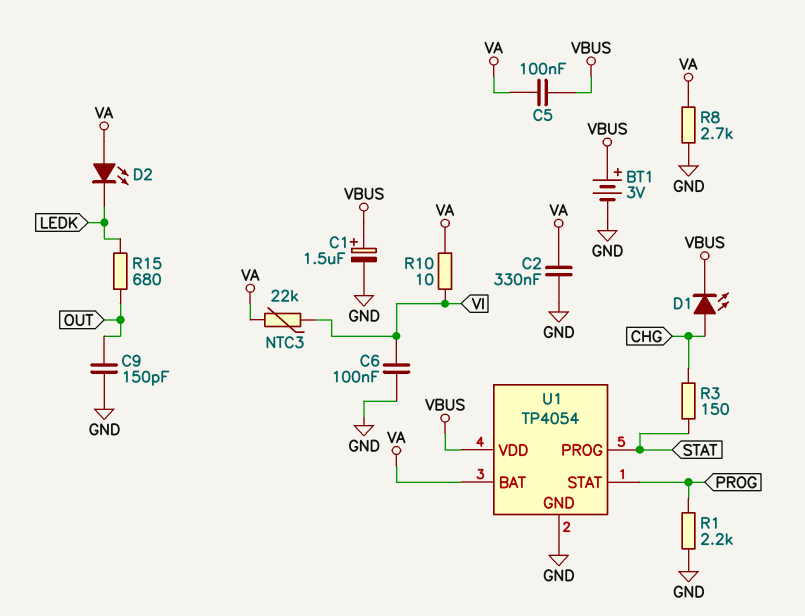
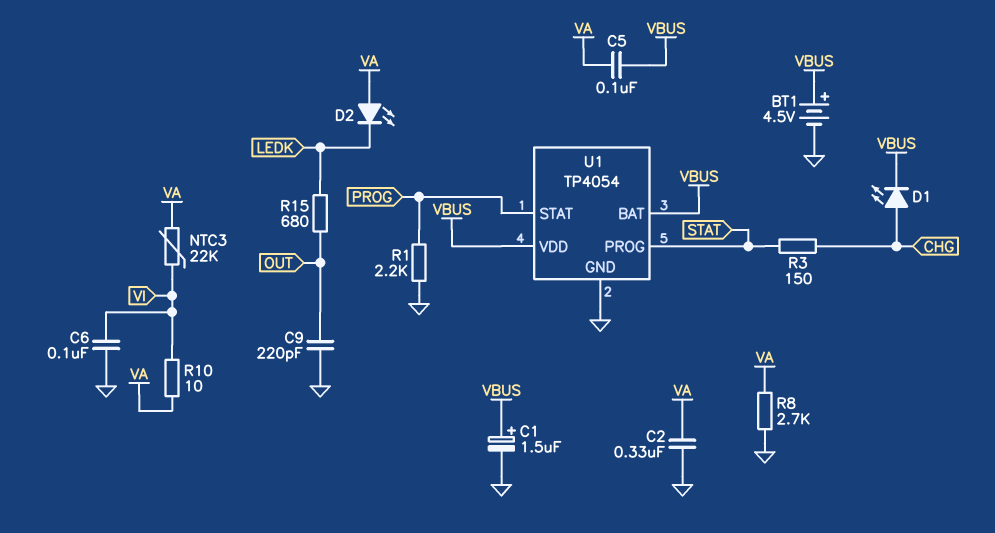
BT1: 3V (plus VBUS, minus GND) -> 4.5V (plus VBUS, minus GND)
C9: 150pF (GND, OUT) -> 220pF (GND, OUT)
U1 pin BAT: VA -> VBUS

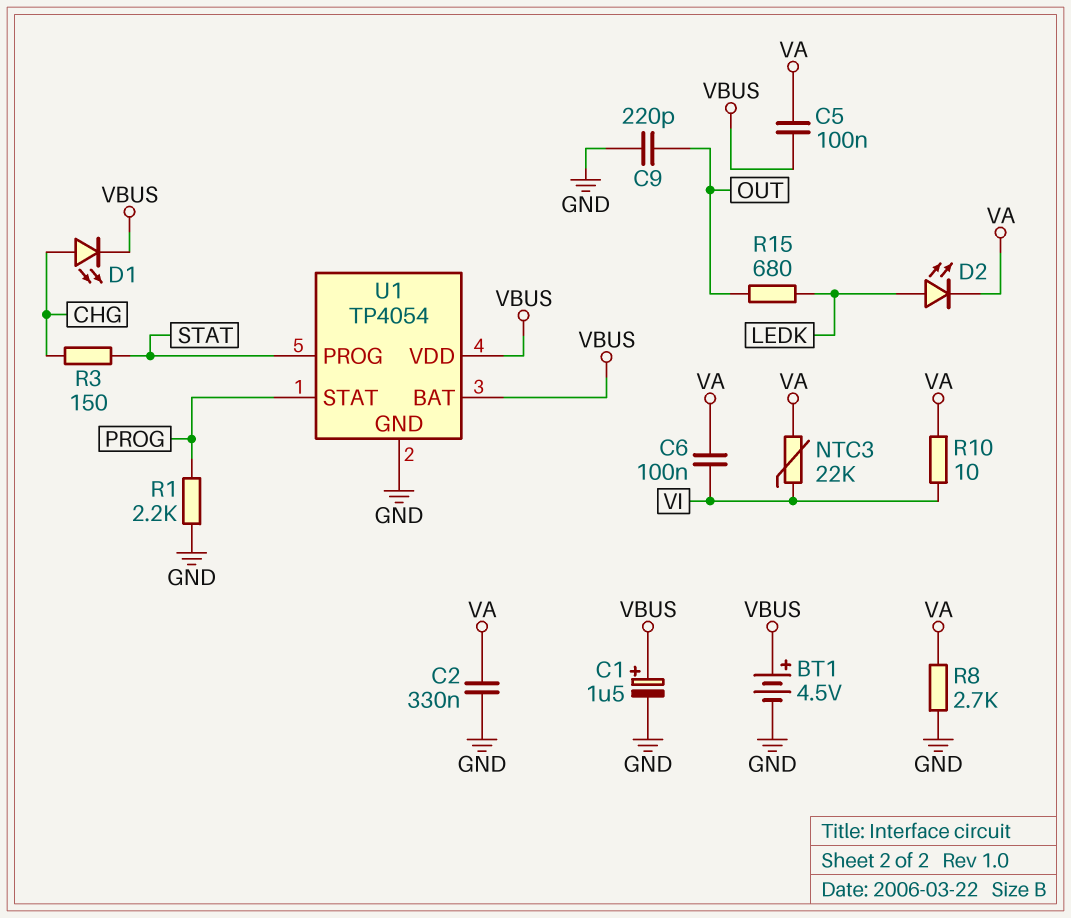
C6: 100nF (GND, VI) -> 100nF (VA, VI)
D2: LED (A VA, K LEDK) -> LED (A LEDK, K VA)

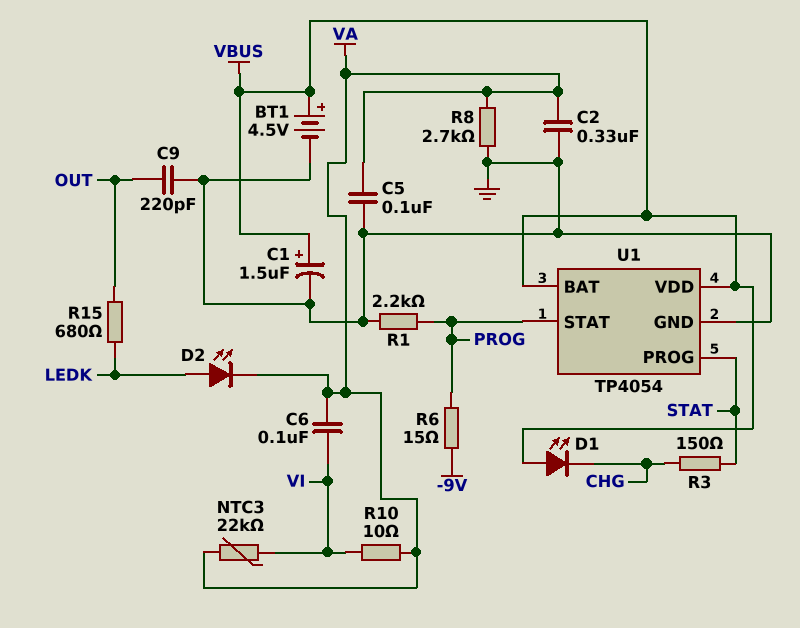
C5: 100nF (VA, VBUS) -> 100nF (GND, VA)
D1: LED (A CHG, K VBUS) -> LED (A VBUS, K CHG)
R6: none -> 15 (-9V, PROG)

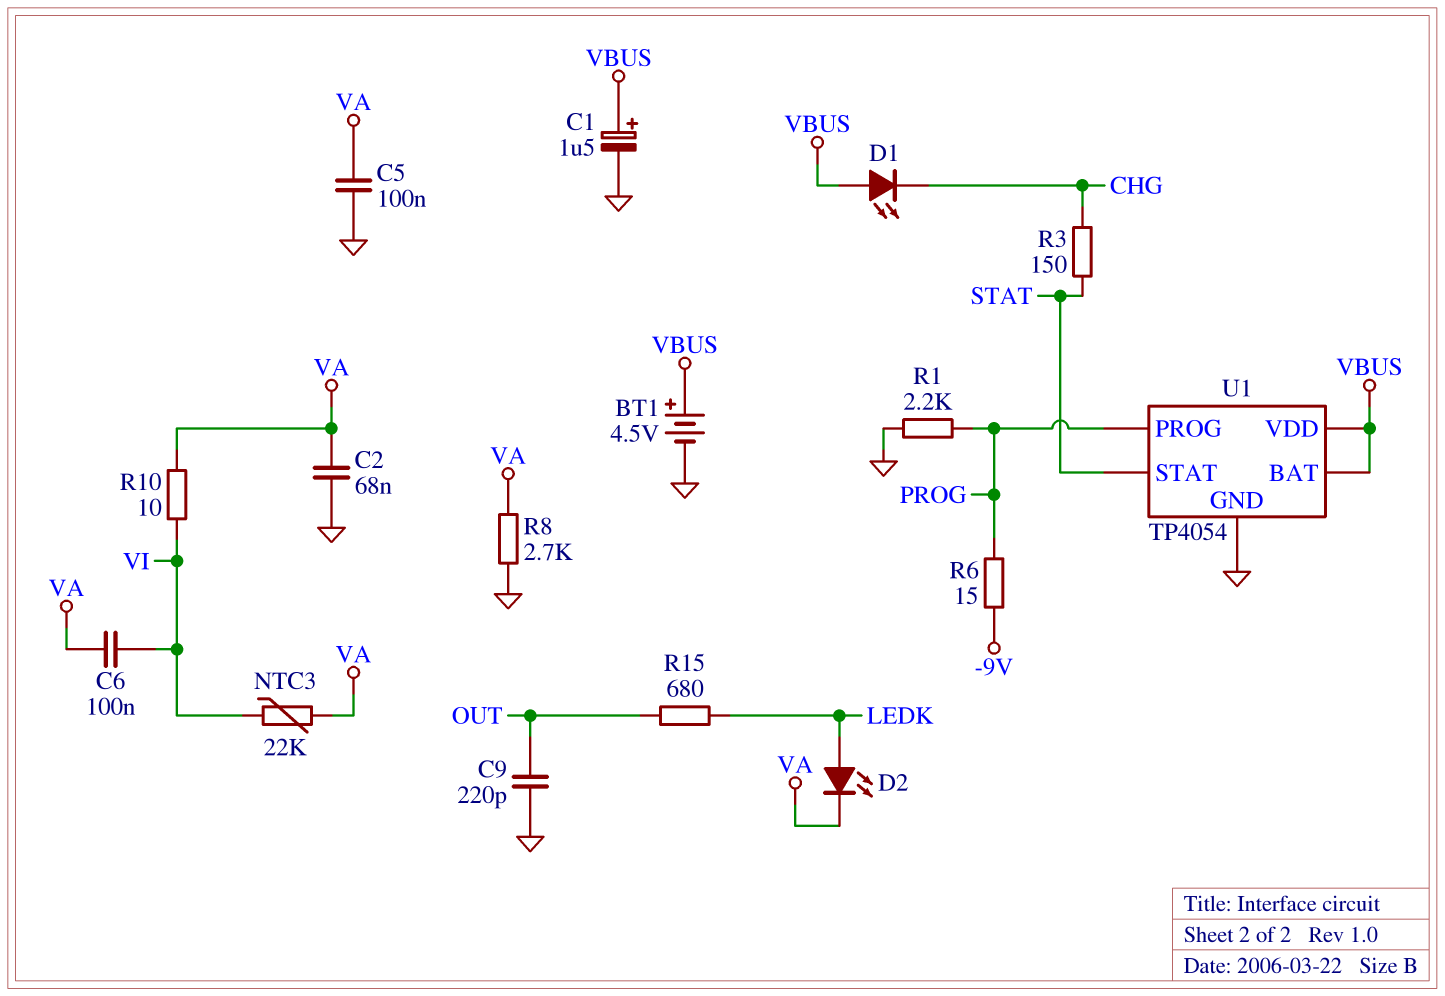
C2: 330nF (GND, VA) -> 68nF (GND, VA)
U1 pin PROG: STAT -> PROG
U1 pin STAT: PROG -> STAT

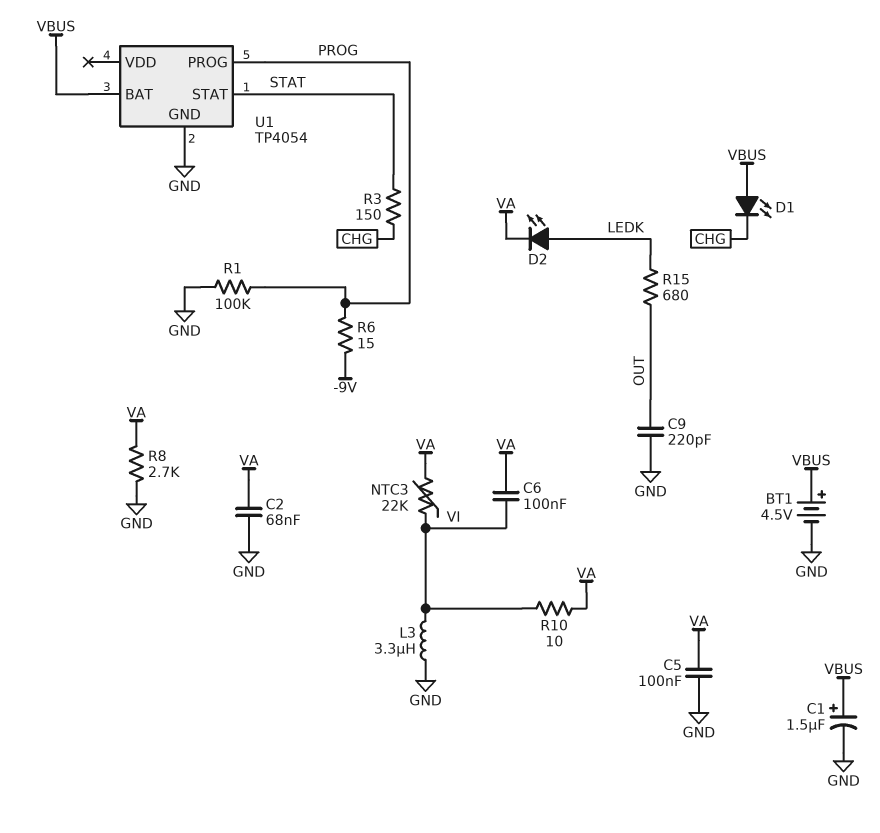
L3: none -> 3.3uH (GND, VI)
R1: 2.2k (GND, PROG) -> 100k (GND, PROG)
U1 pin VDD: VBUS -> none

